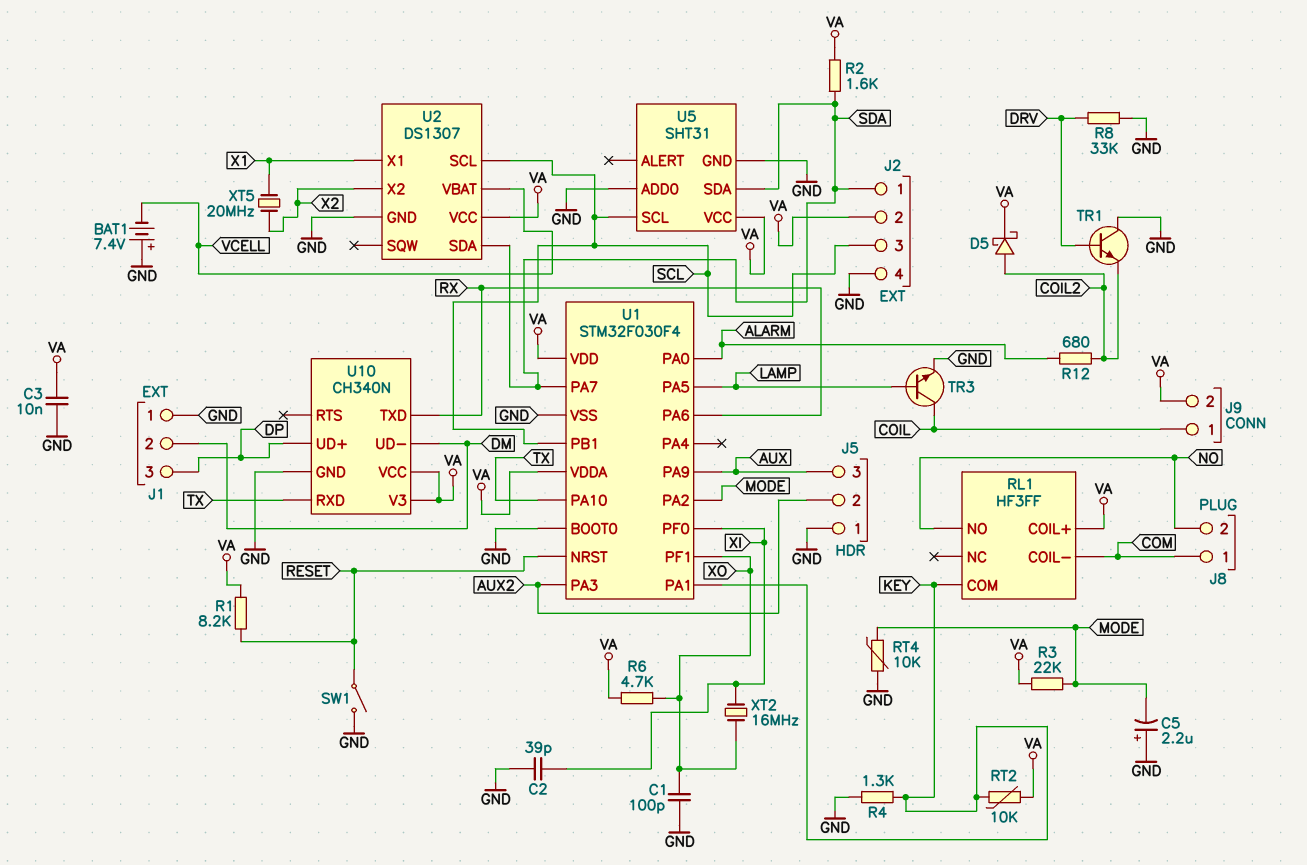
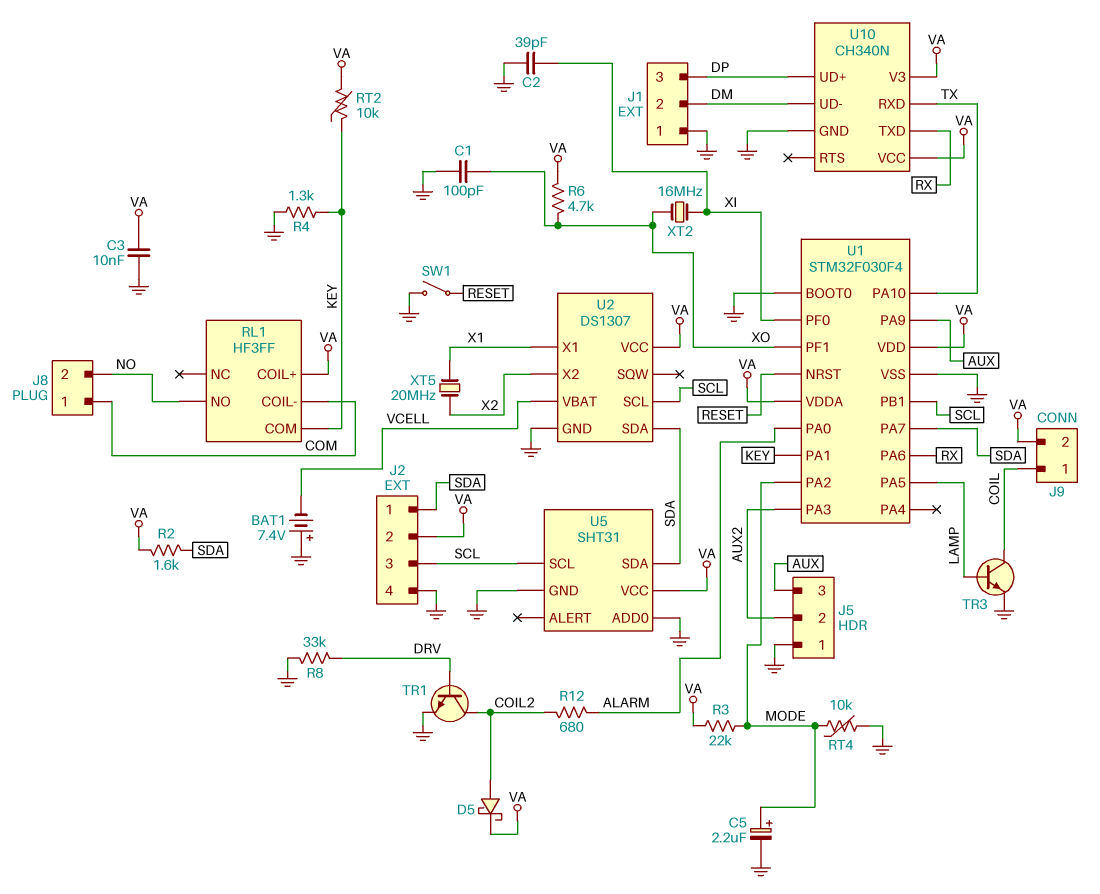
C5: 2.2uF (plus GND, minus MODE) -> 2.2uF (plus MODE, minus GND)
R1: 8.2k (RESET, VA) -> none
TR1: NPN (B DRV, C GND, E COIL2) -> NPN (B DRV, C COIL2, E GND)

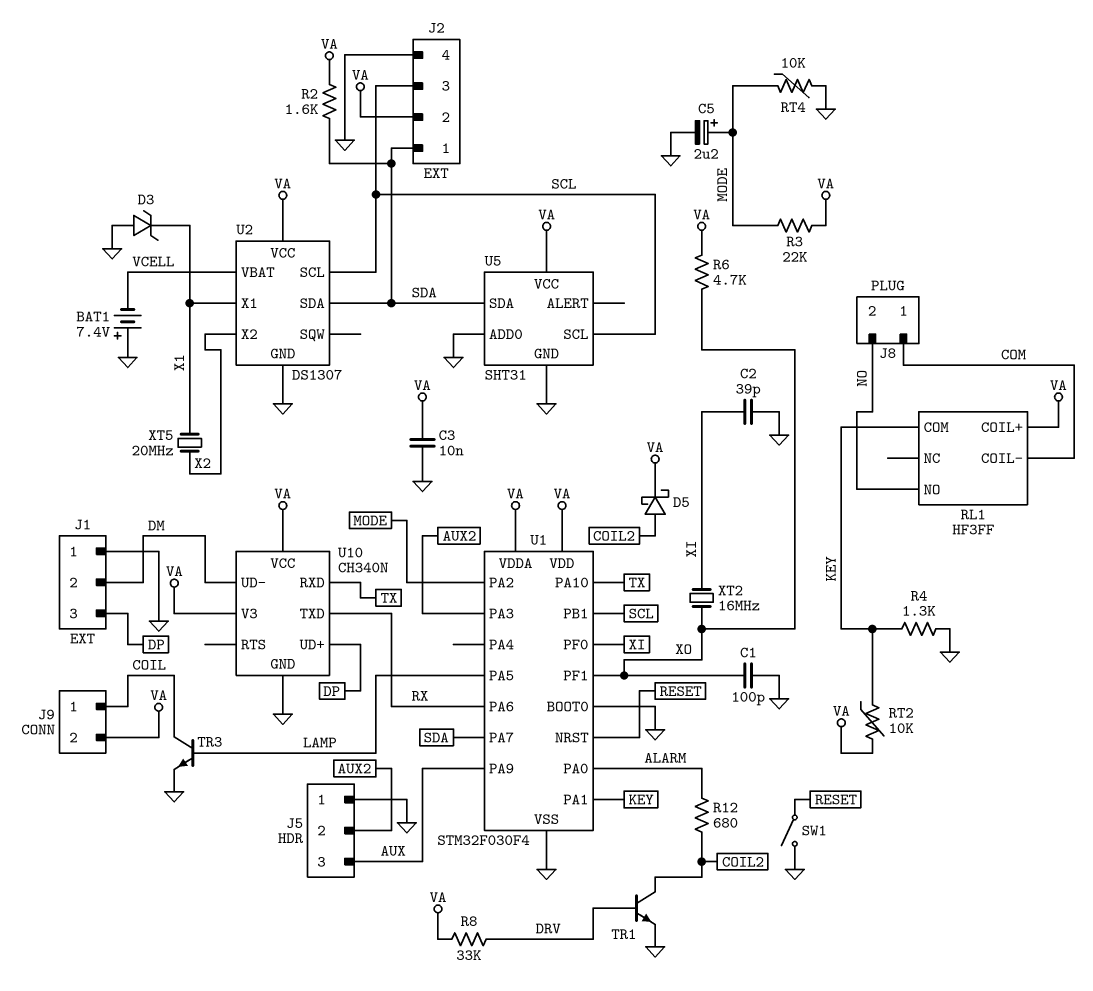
D3: none -> zener (A GND, K X1)
R8: 33k (DRV, GND) -> 33k (DRV, VA)

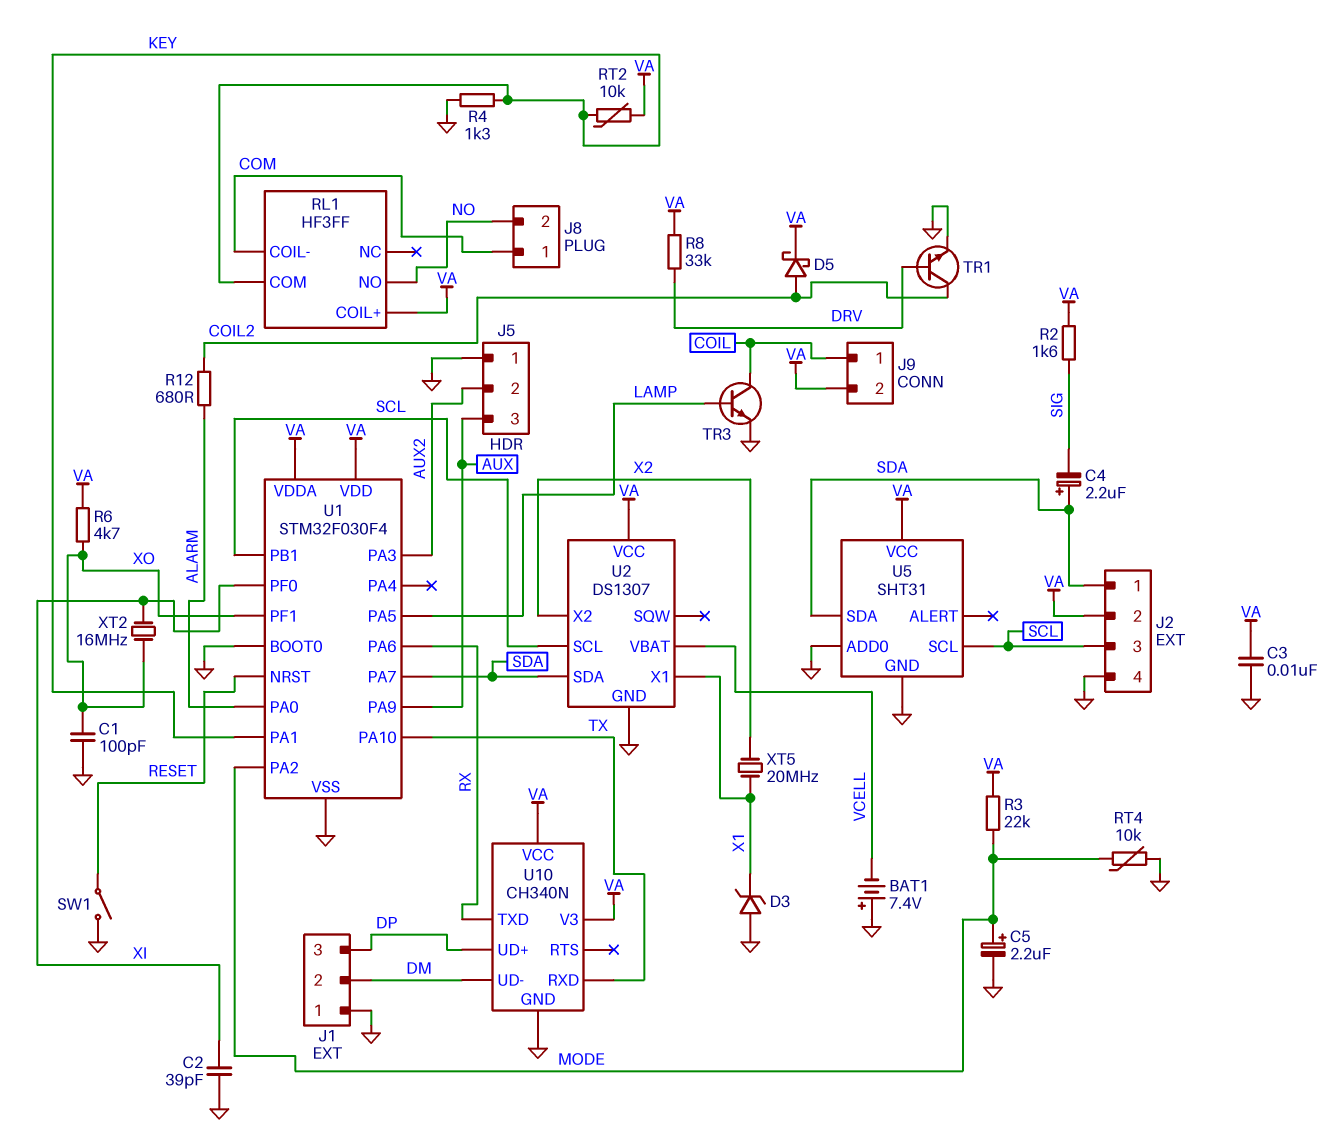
C4: none -> 2.2uF (plus SDA, minus SIG)
R2: 1.6k (SDA, VA) -> 1.6k (SIG, VA)

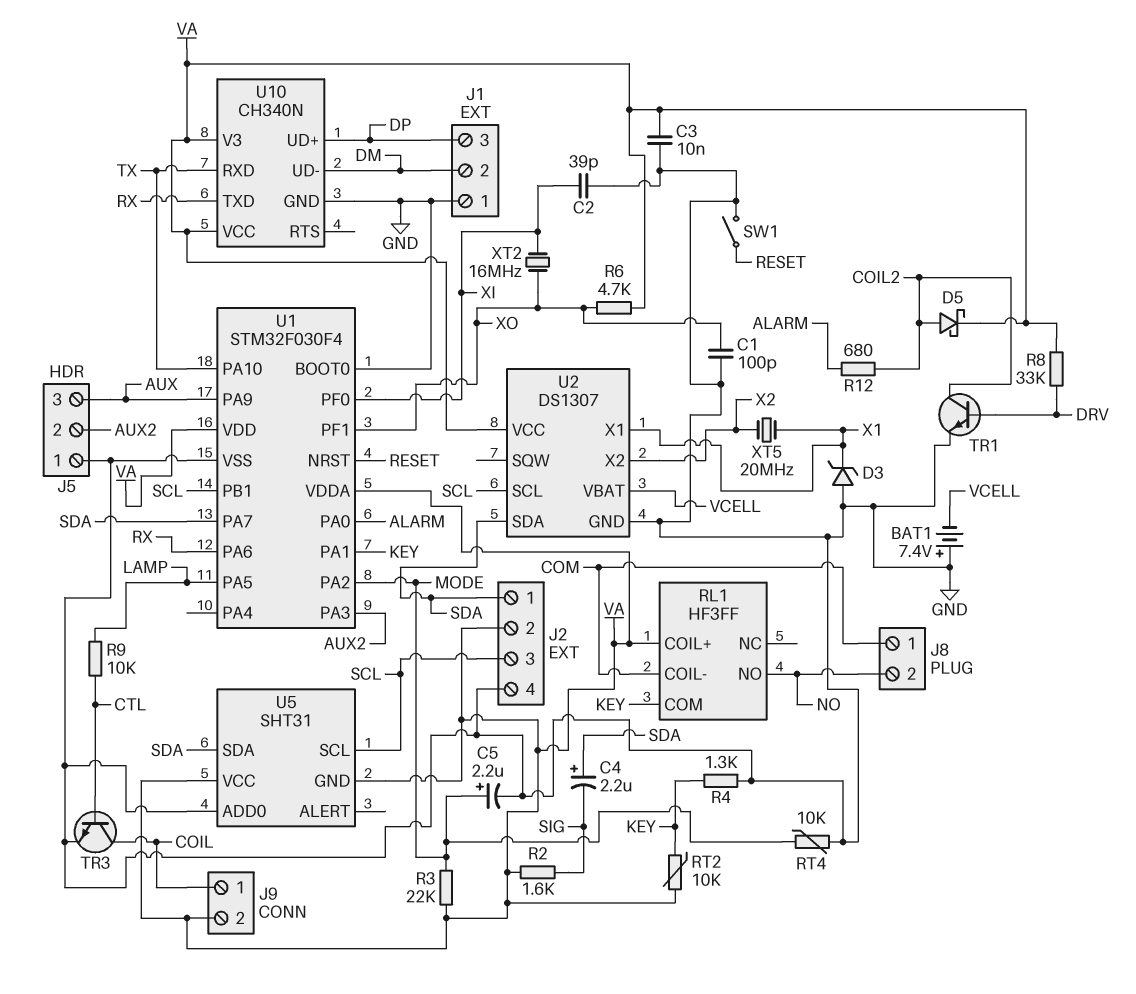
R9: none -> 10k (CTL, LAMP)
TR3: NPN (B LAMP, C COIL, E GND) -> NPN (B CTL, C COIL, E GND)
U5 pin GND: GND -> VA

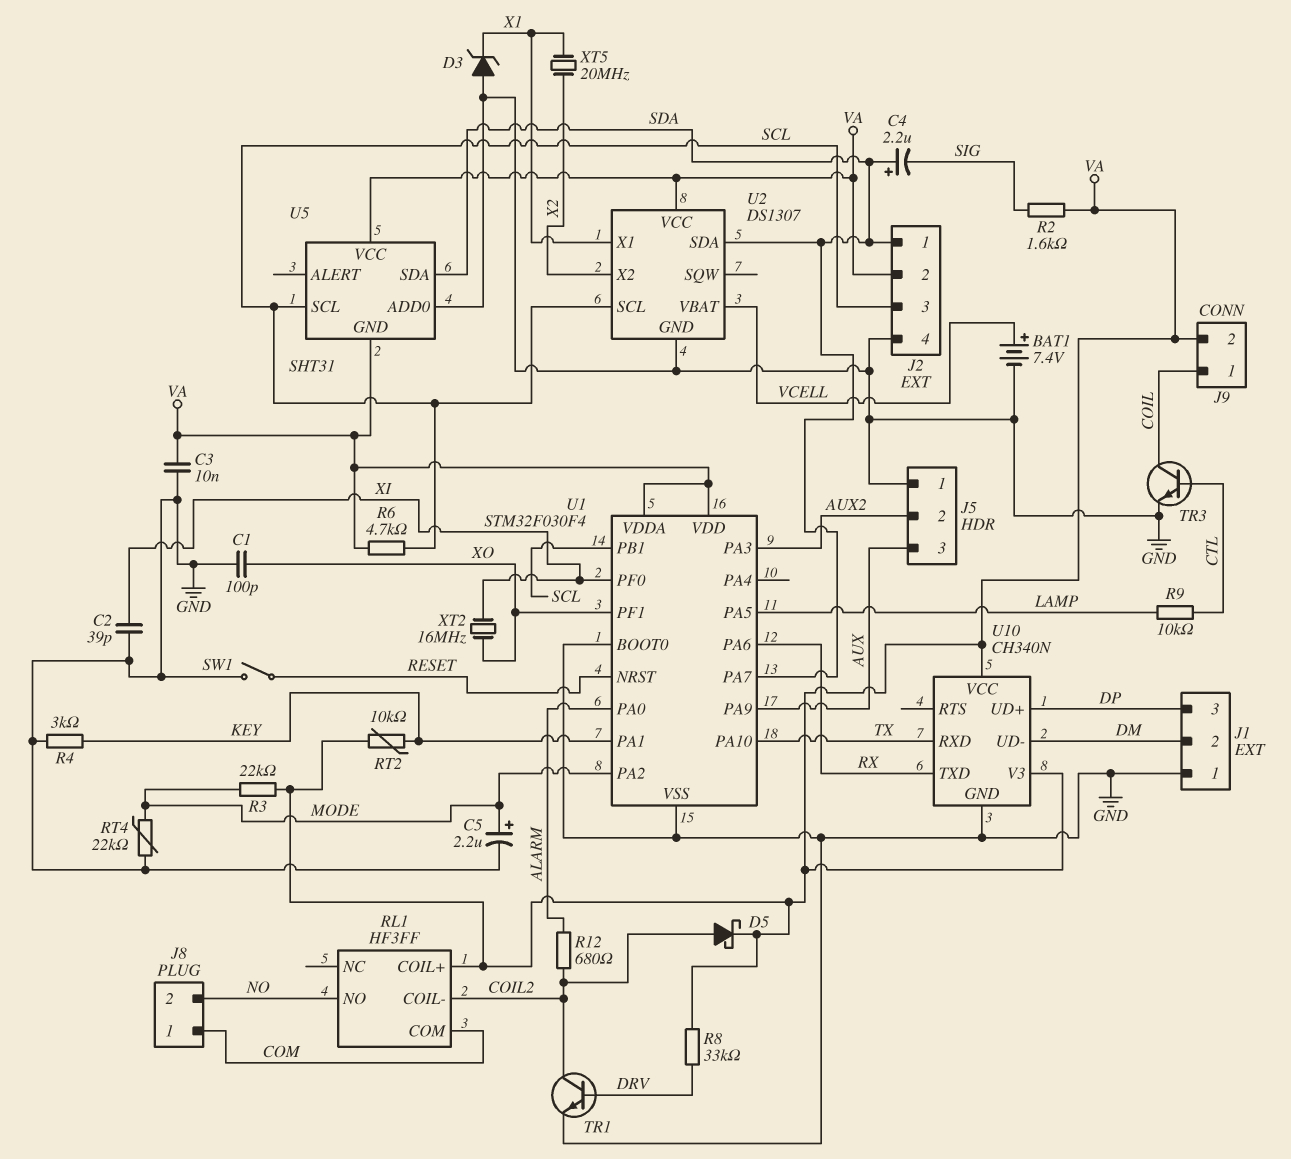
BAT1: 7.4V (plus GND, minus VCELL) -> 7.4V (plus VCELL, minus GND)
R4: 1.3k (GND, KEY) -> 3k (GND, KEY)
R6: 4.7k (VA, XO) -> 4.7k (SCL, VA)
RL1 pin COIL-: COM -> COIL2
RL1 pin COM: KEY -> COM
RT4: 10k (GND, MODE) -> 22k (GND, MODE)

